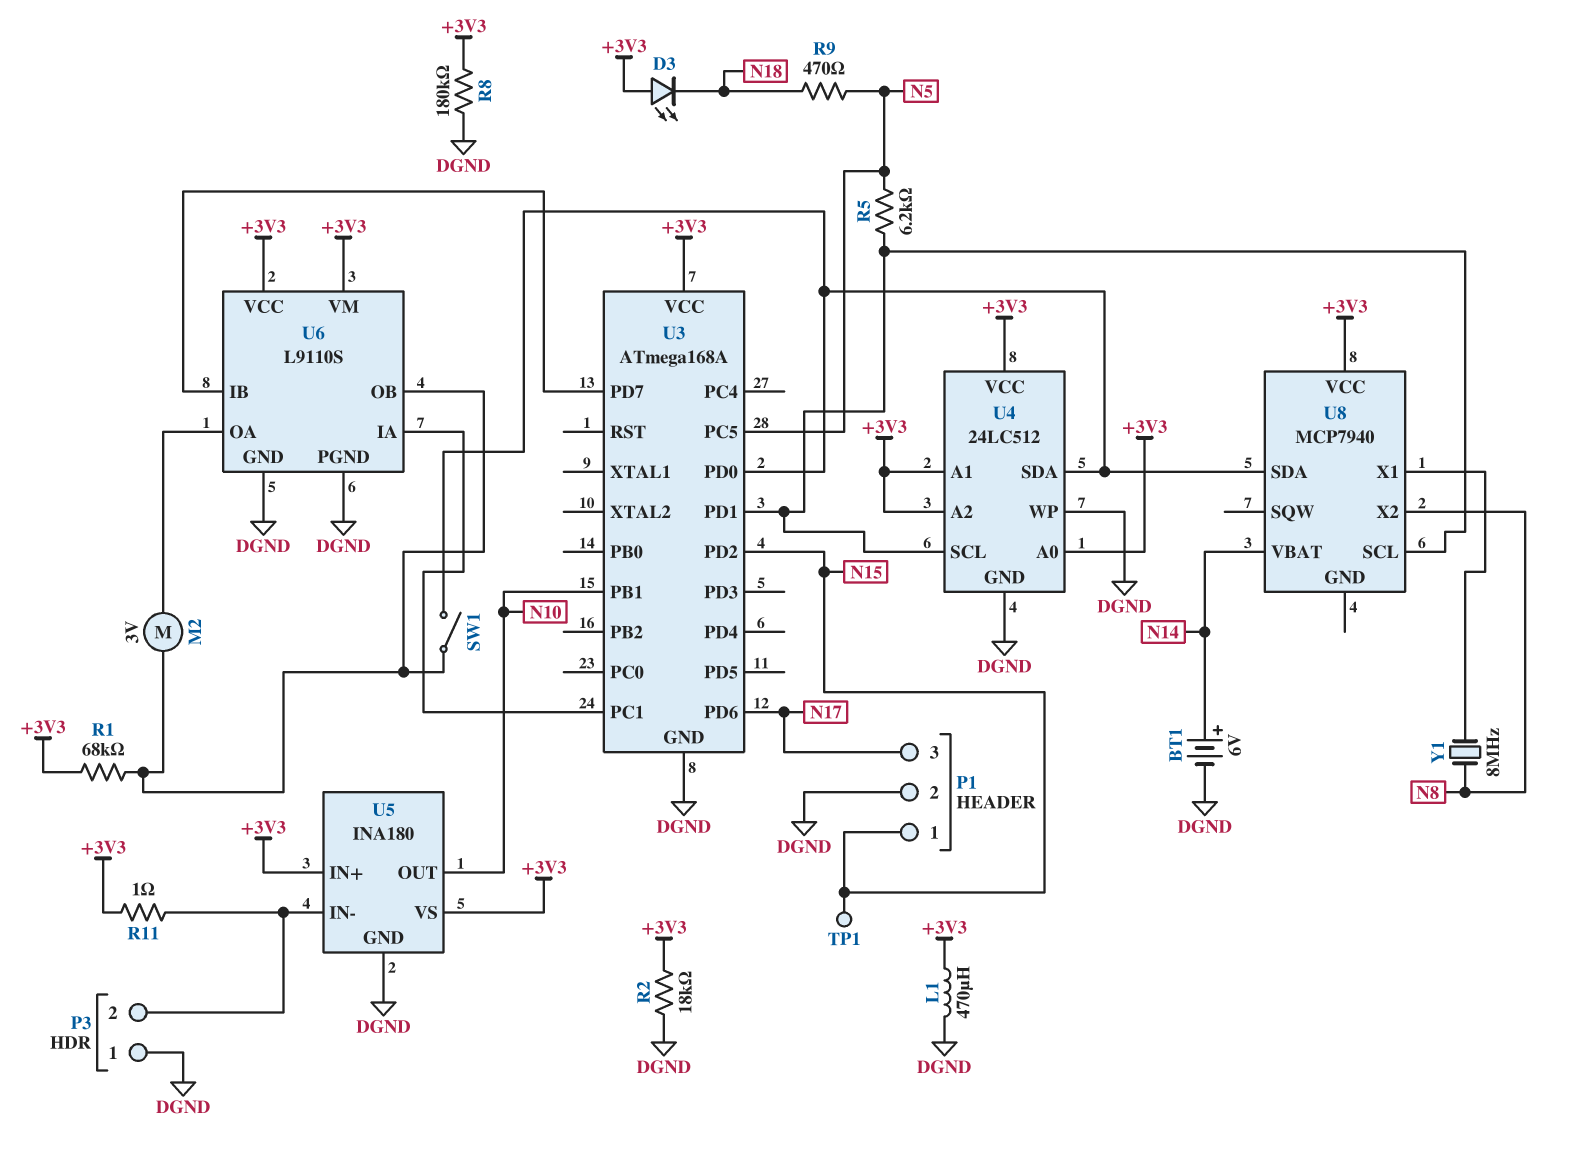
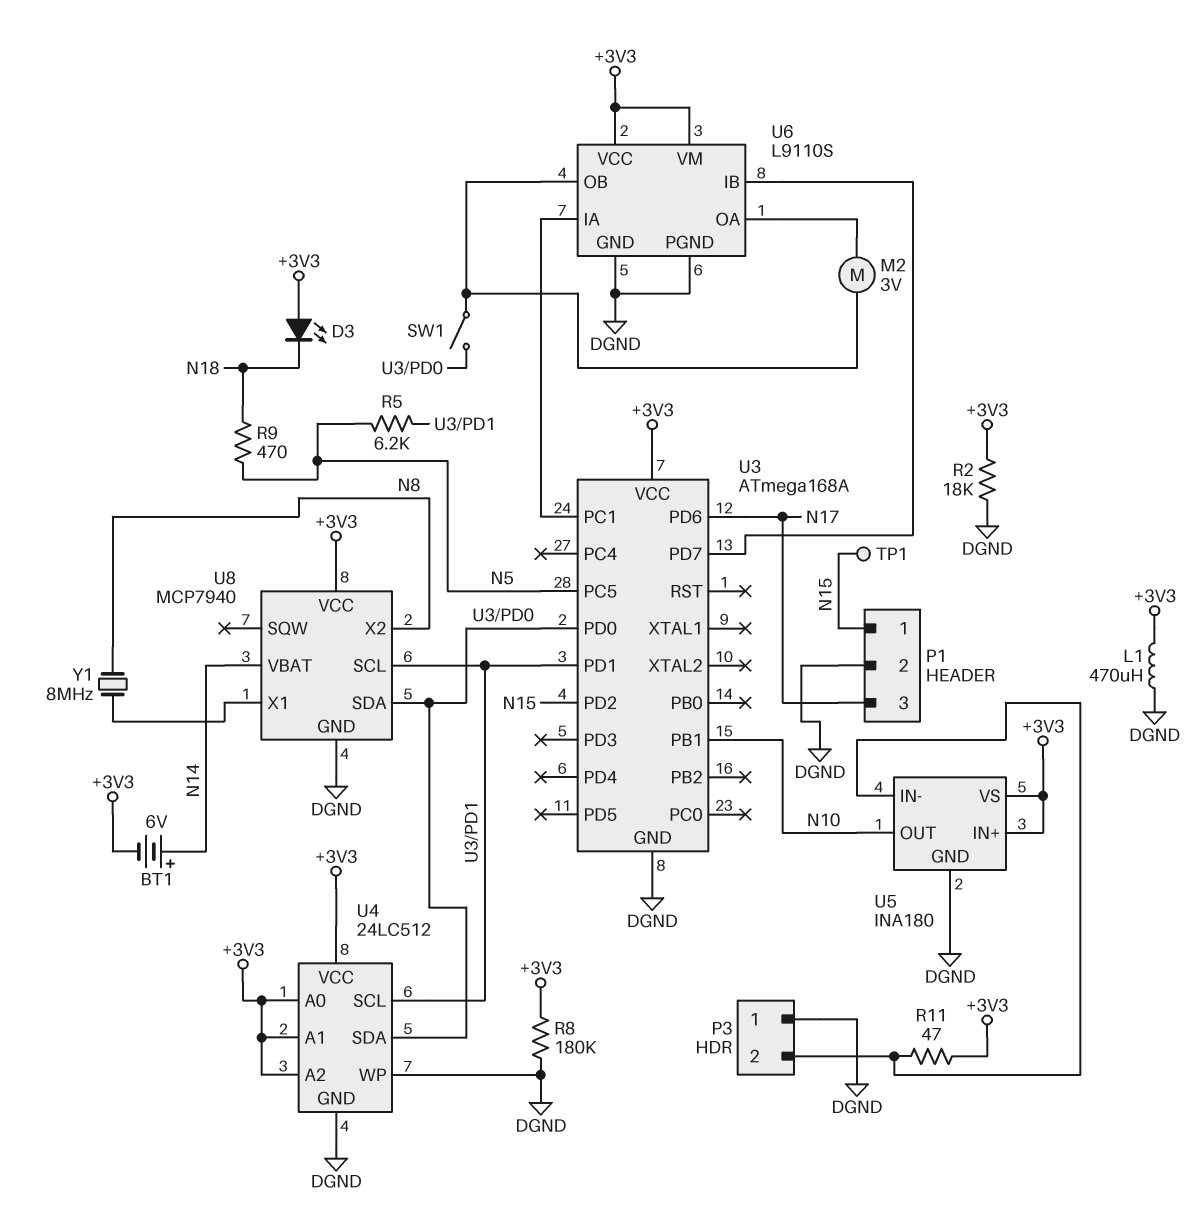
BT1: 6V (plus N14, minus DGND) -> 6V (plus N14, minus +3V3)
R1: 68k (+3V3, U6/OB) -> none
R11: 1 (+3V3, P3/2) -> 47 (+3V3, P3/2)
U8 pin GND: none -> DGND

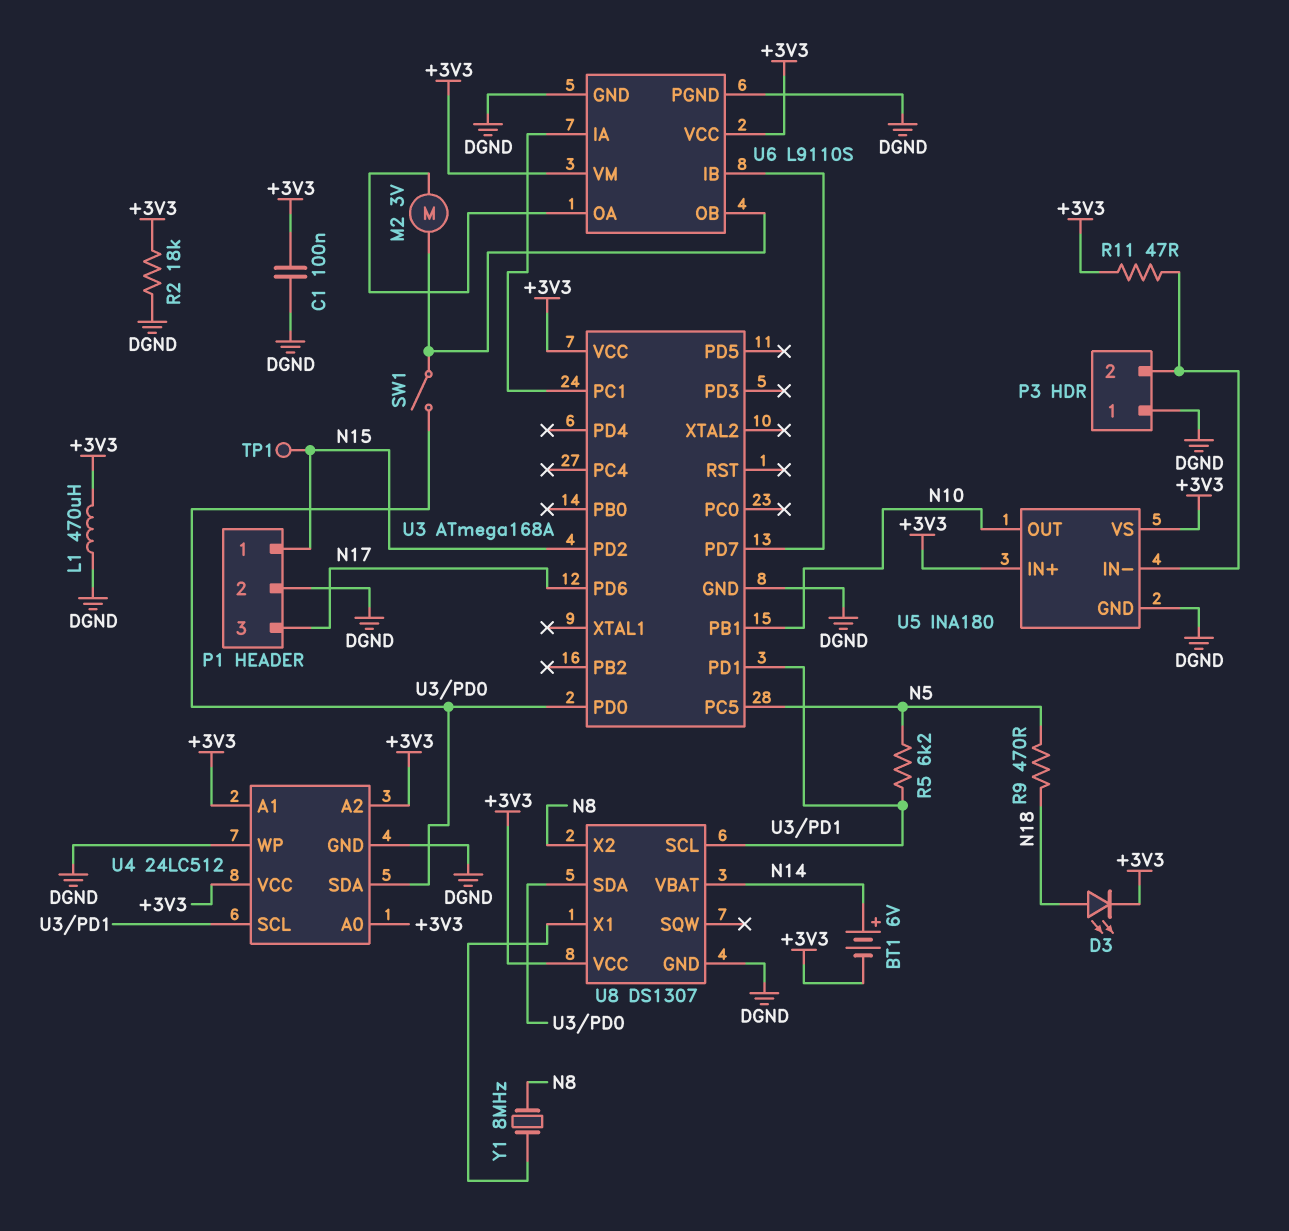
C1: none -> 100nF (+3V3, DGND)
D3: LED (A +3V3, K N18) -> LED (A N18, K +3V3)
R8: 180k (+3V3, DGND) -> none
U8: MCP7940 -> DS1307

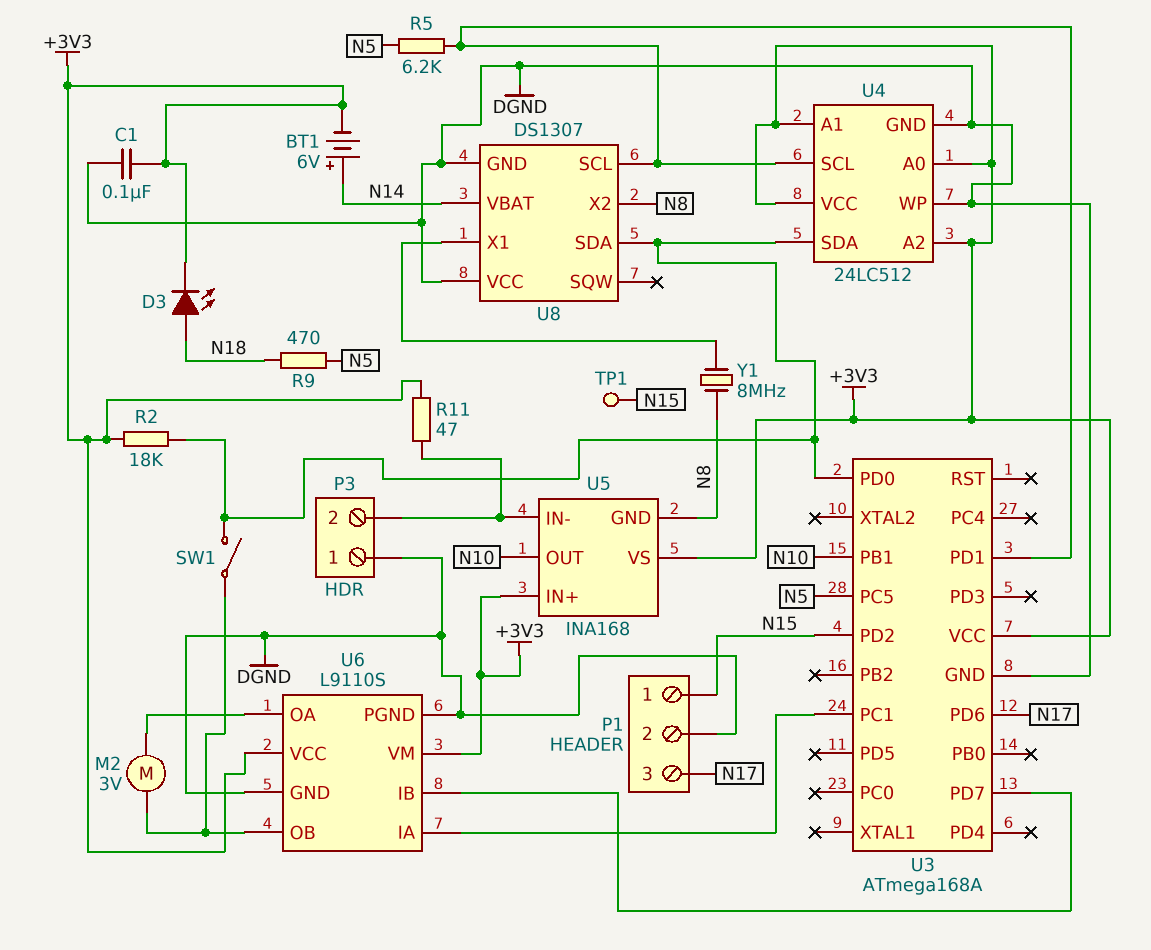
L1: 470uH (+3V3, DGND) -> none
R2: 18k (+3V3, DGND) -> 18k (+3V3, U3/PD0)
U5: INA180 -> INA168
U5 pin GND: DGND -> N8
U8 pin VCC: +3V3 -> DGND

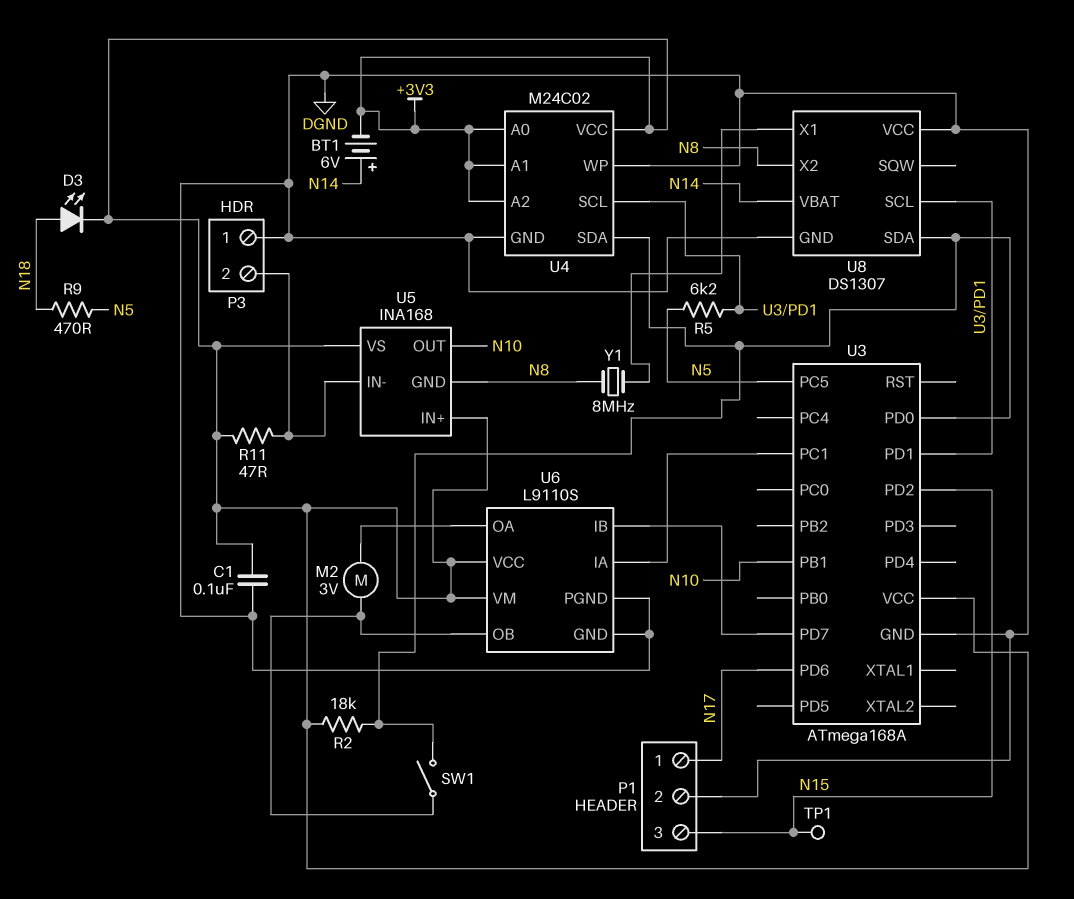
P1 pin 1: N15 -> N17
P1 pin 3: N17 -> N15
U4: 24LC512 -> M24C02

